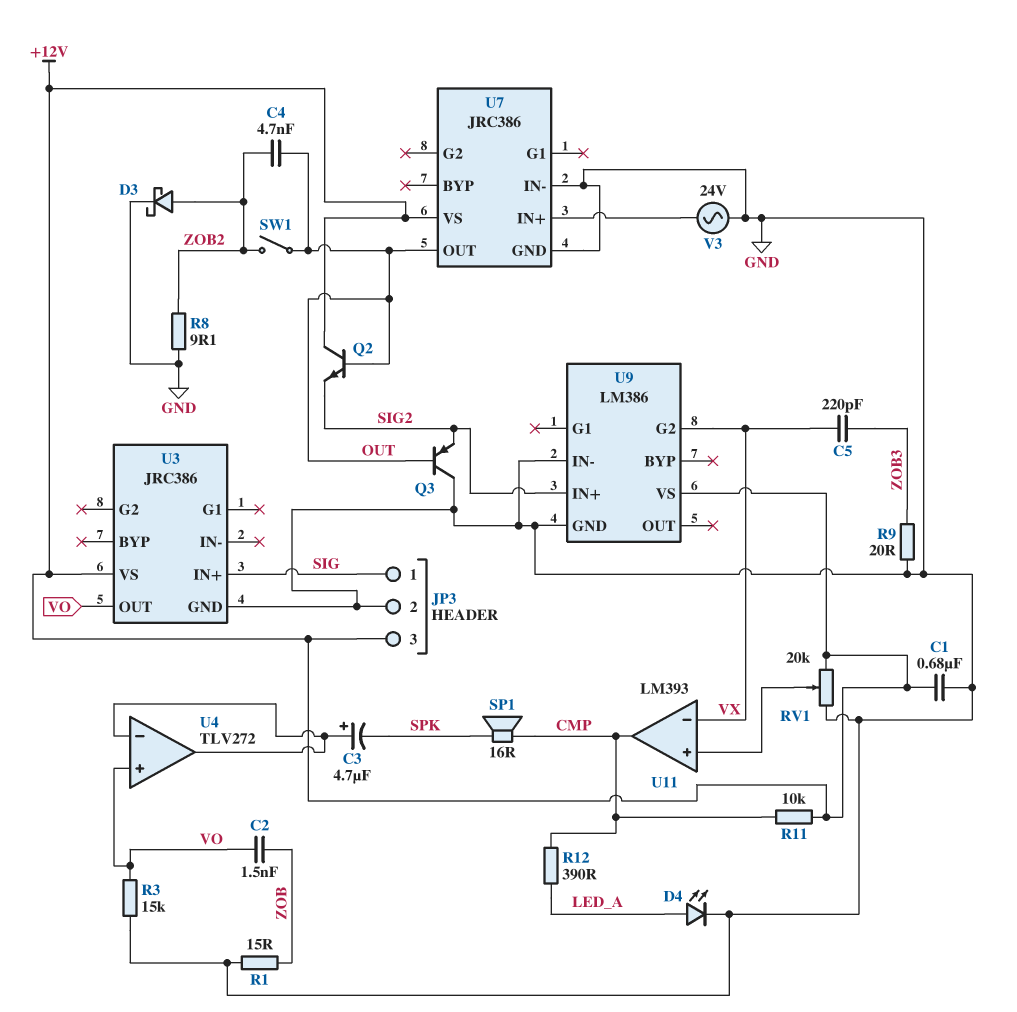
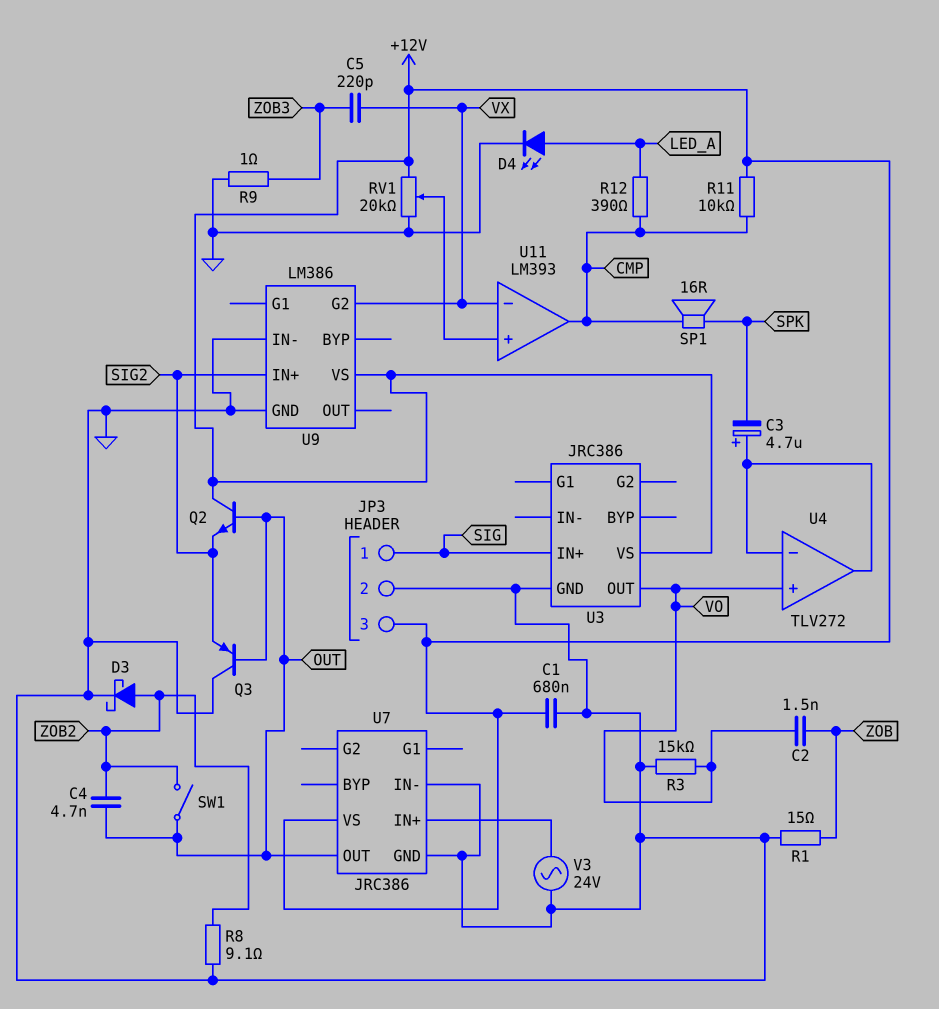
R9: 20 (GND, ZOB3) -> 1 (GND, ZOB3)

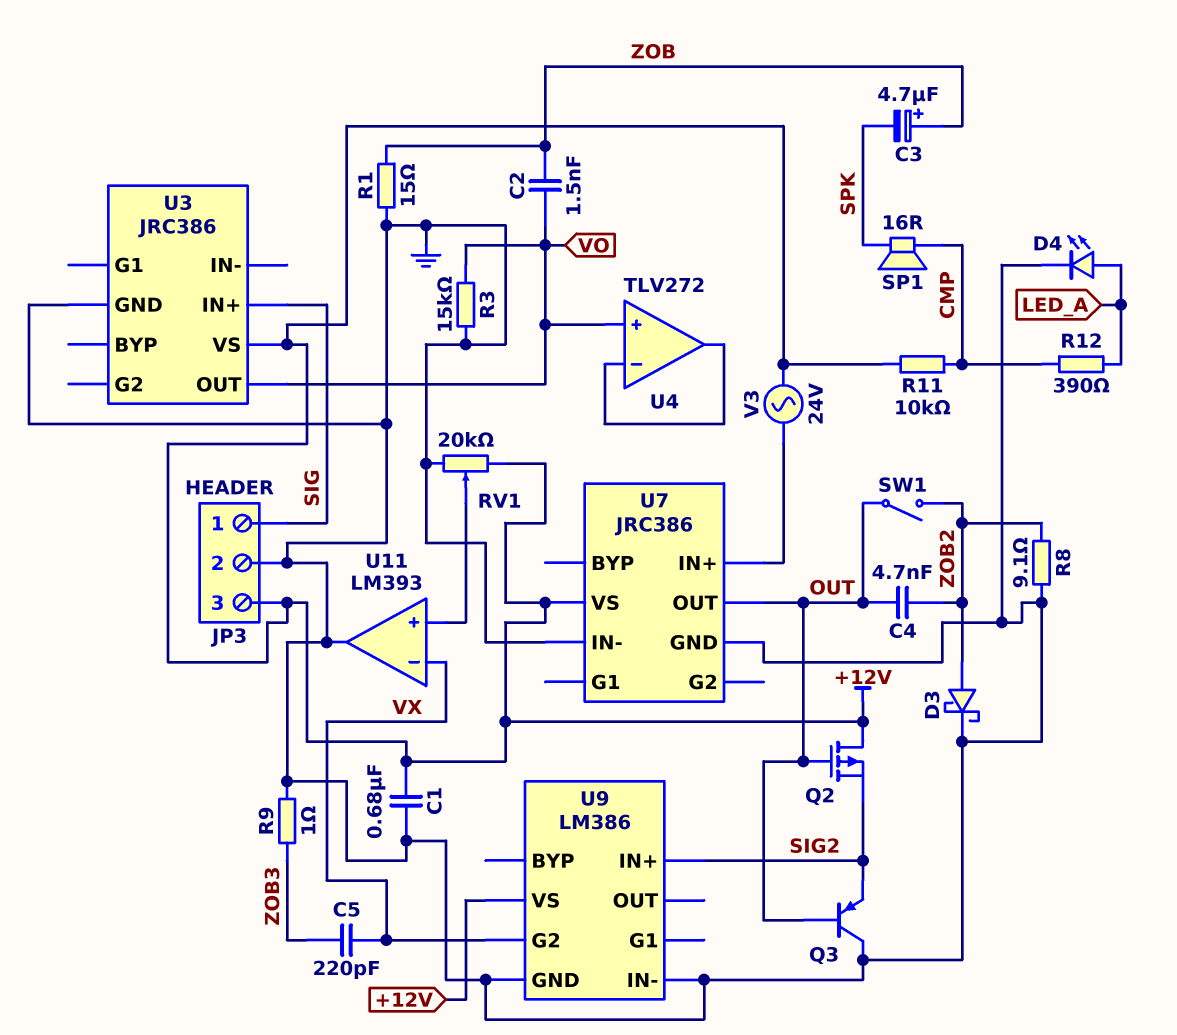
C3: 4.7uF (plus U4/in-, minus SPK) -> 4.7uF (plus ZOB, minus SPK)
Q2: NPN (B OUT, C +12V, E SIG2) -> PMOS (G OUT, D +12V, S SIG2)
U11 pin out: CMP -> GND
V3: AC 24V (GND, U7/IN+) -> AC 24V (+12V, U7/IN+)

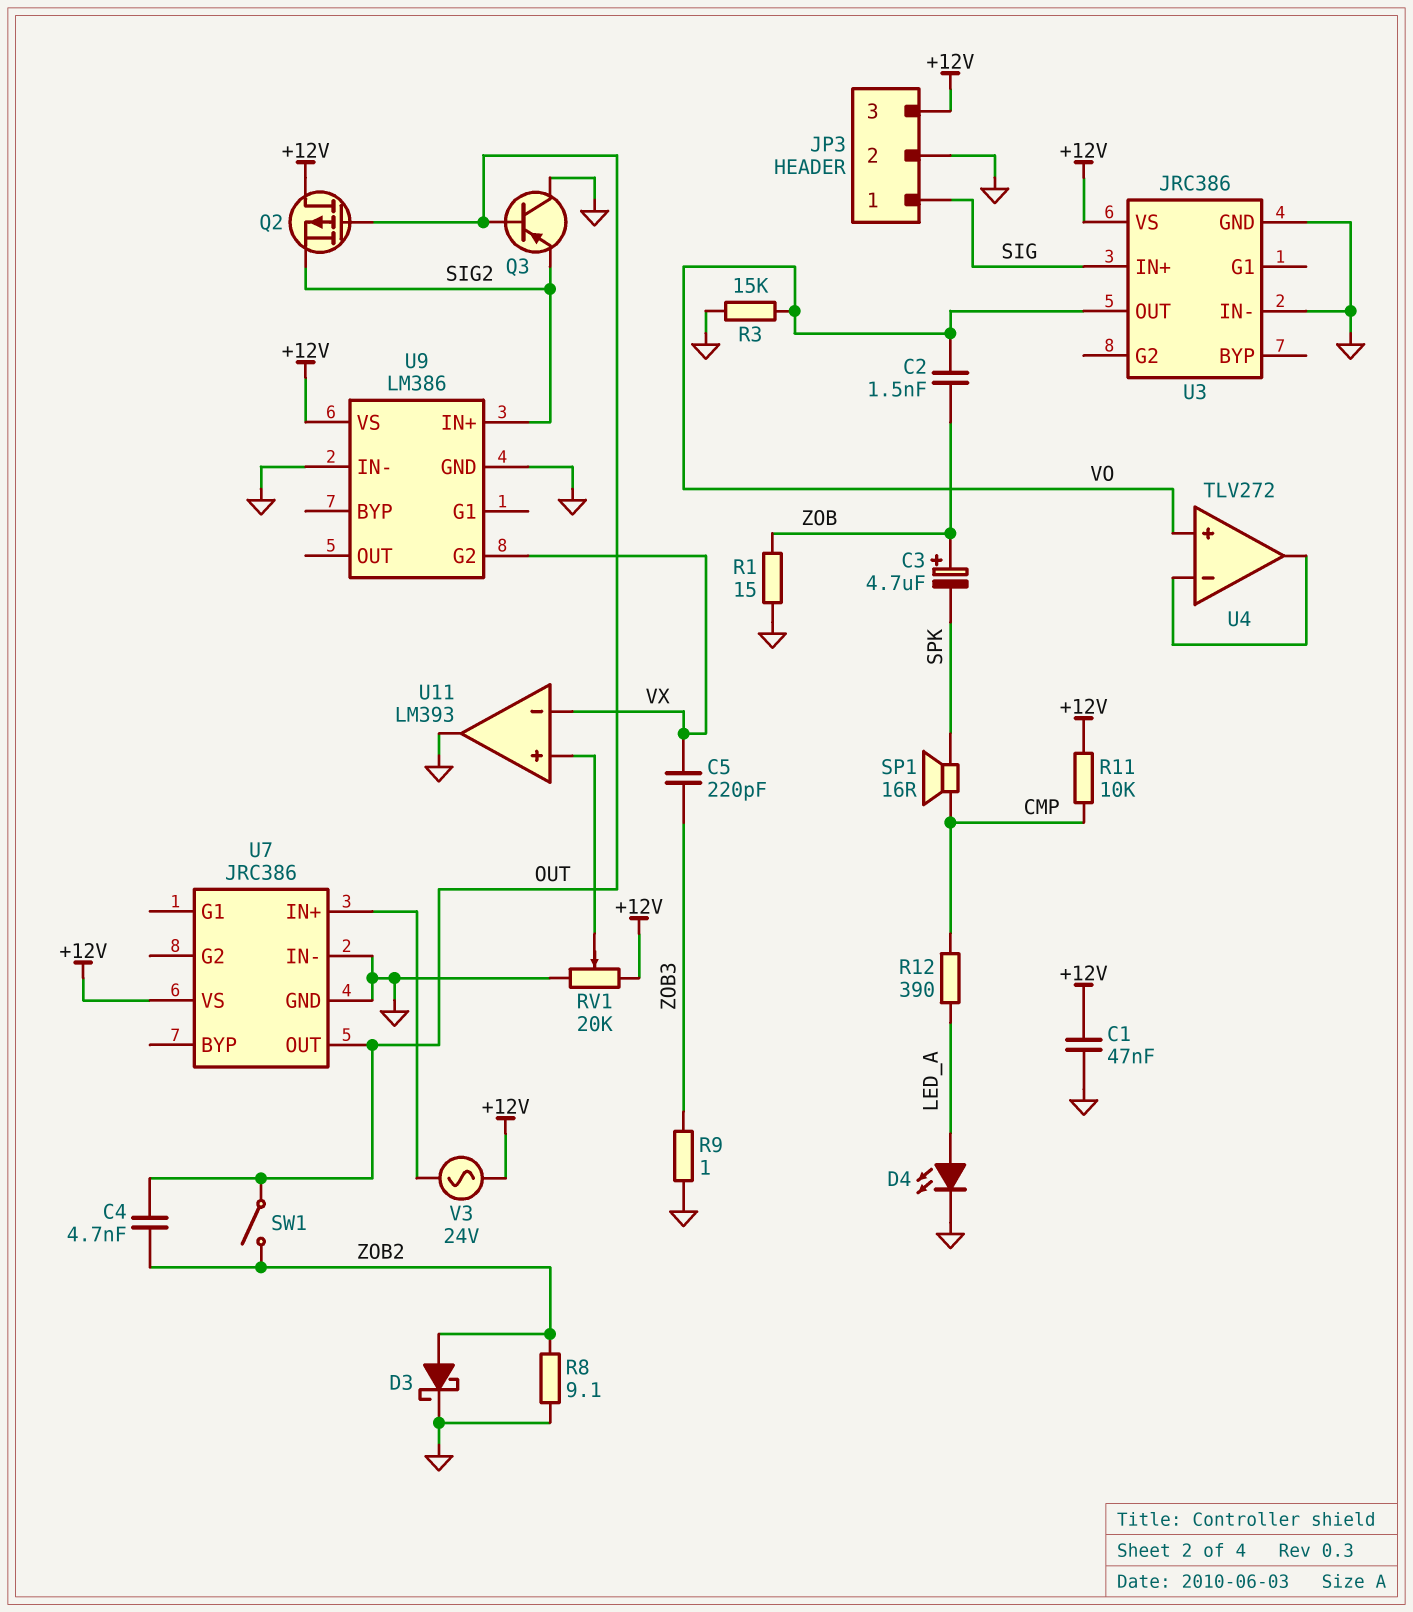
C1: 680nF (+12V, GND) -> 47nF (+12V, GND)
U3 pin IN-: none -> GND

